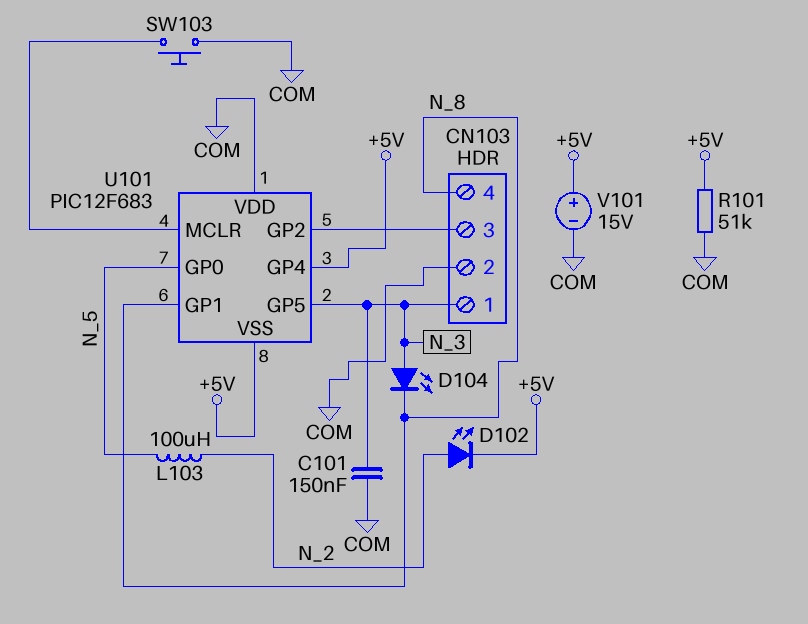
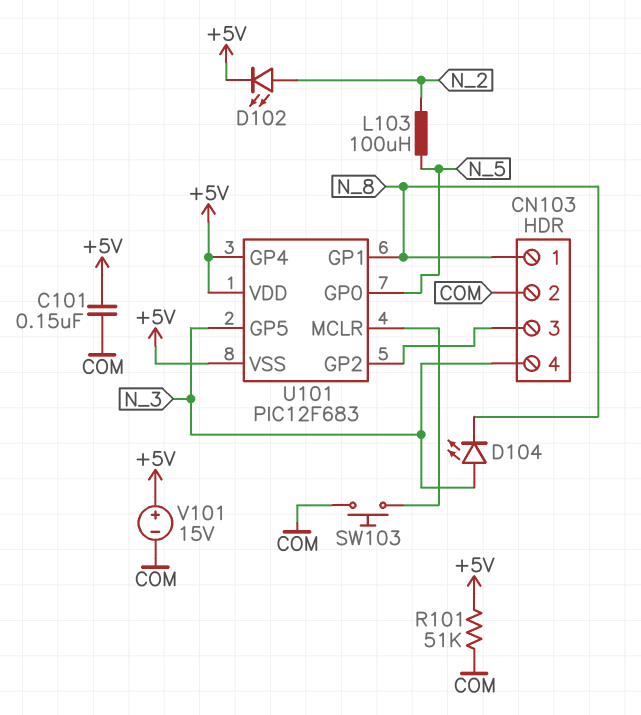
C101: 150nF (COM, N_3) -> 150nF (+5V, COM)
CN103 pin 1: N_3 -> N_8
CN103 pin 4: N_8 -> N_3
U101 pin VDD: COM -> +5V

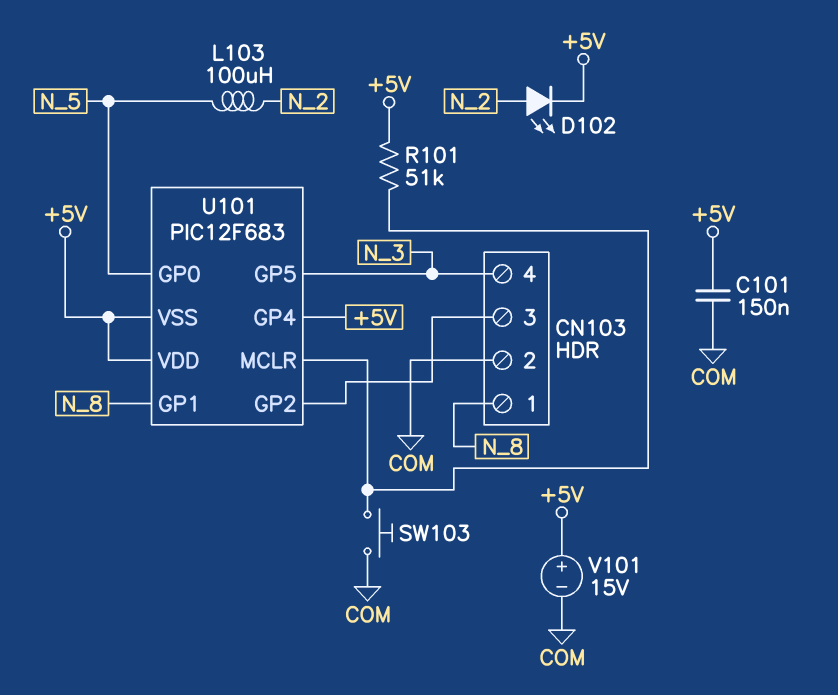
D104: LED (A N_3, K N_8) -> none
R101: 51k (+5V, COM) -> 51k (+5V, U101/MCLR)

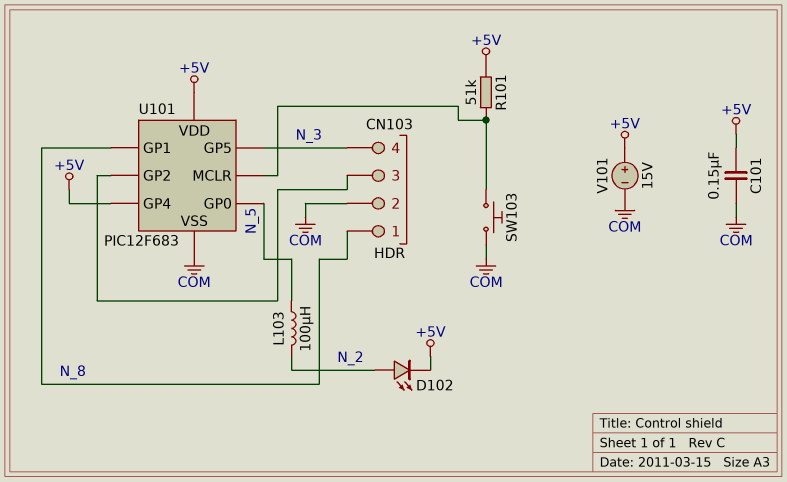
U101 pin VSS: +5V -> COM

